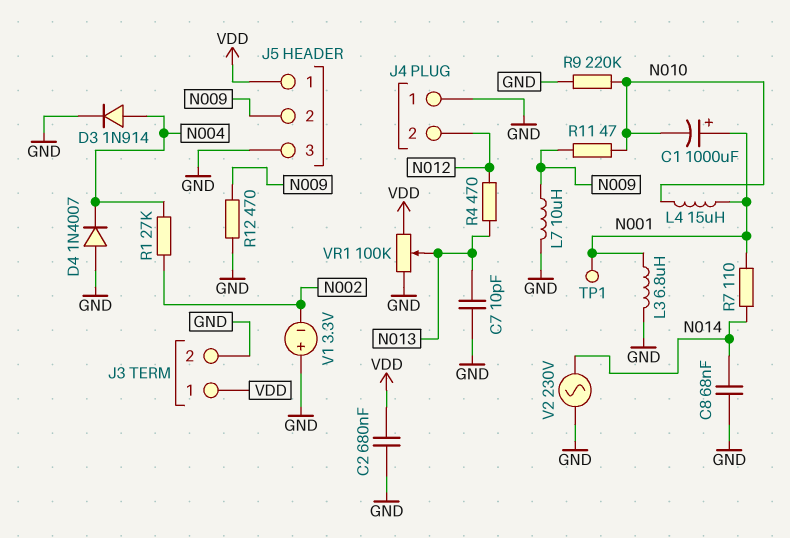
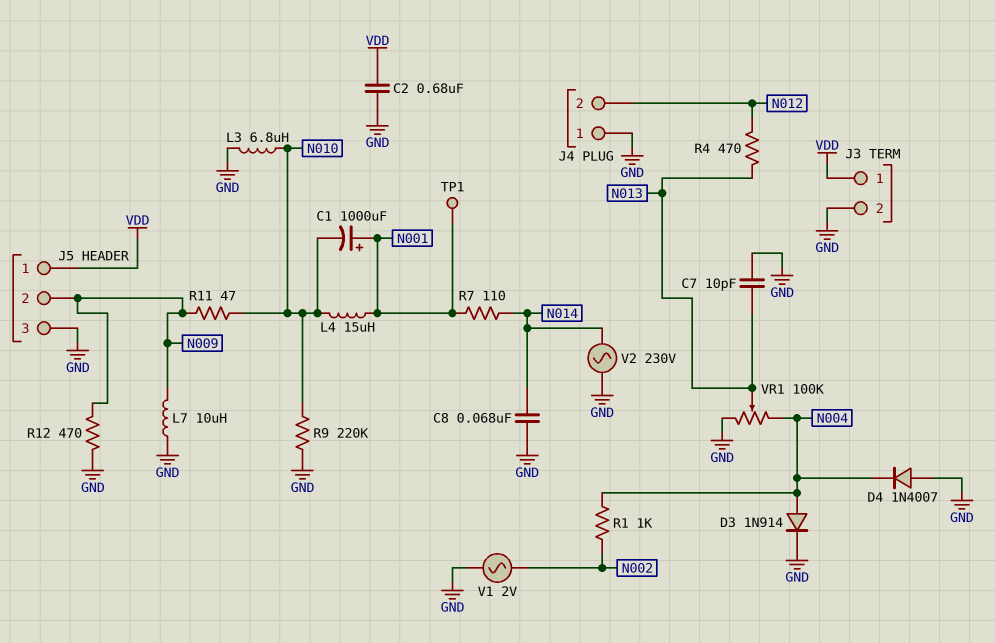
L3: 6.8uH (GND, N001) -> 6.8uH (GND, N010)
R1: 27k (N002, N004) -> 1k (N002, N004)
V1: 3.3V (plus GND, minus N002) -> AC 2V (GND, N002)
VR1: 100k (GND, VDD, wiper N013) -> 100k (GND, N004, wiper N013)

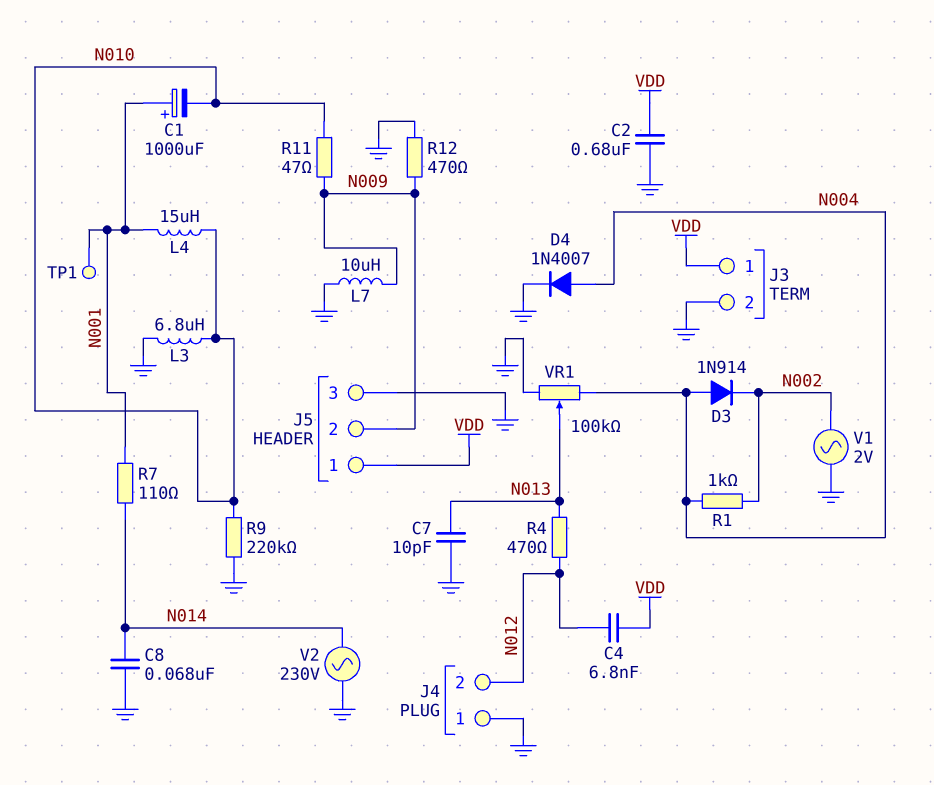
C4: none -> 6.8nF (N012, VDD)
D3: diode 1N914 (A N004, K GND) -> diode 1N914 (A N004, K N002)
D4: diode 1N4007 (A GND, K N004) -> diode 1N4007 (A N004, K GND)

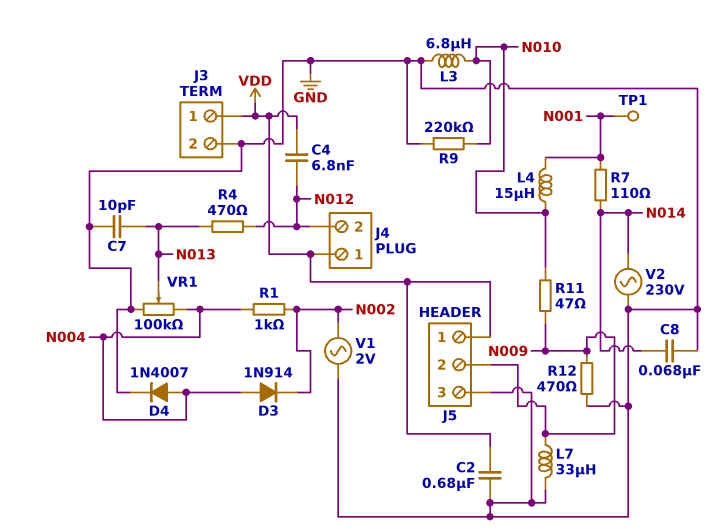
C1: 1000uF (plus N001, minus N010) -> none
J4 pin 1: GND -> VDD
L7: 10uH (GND, N009) -> 33uH (GND, N009)

